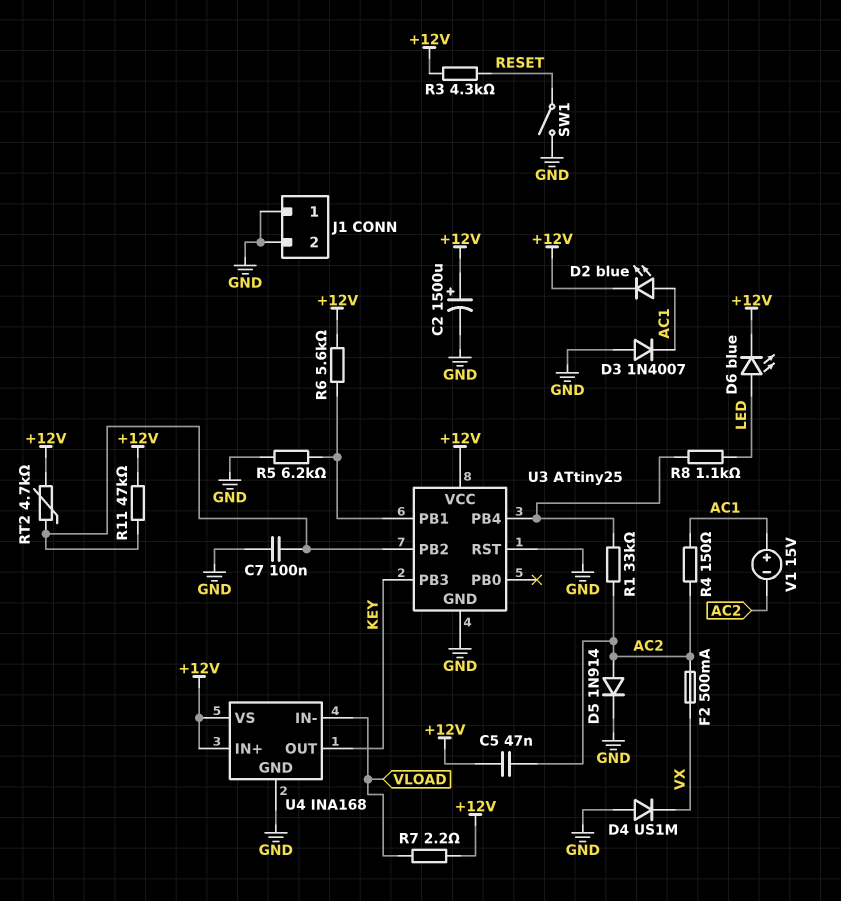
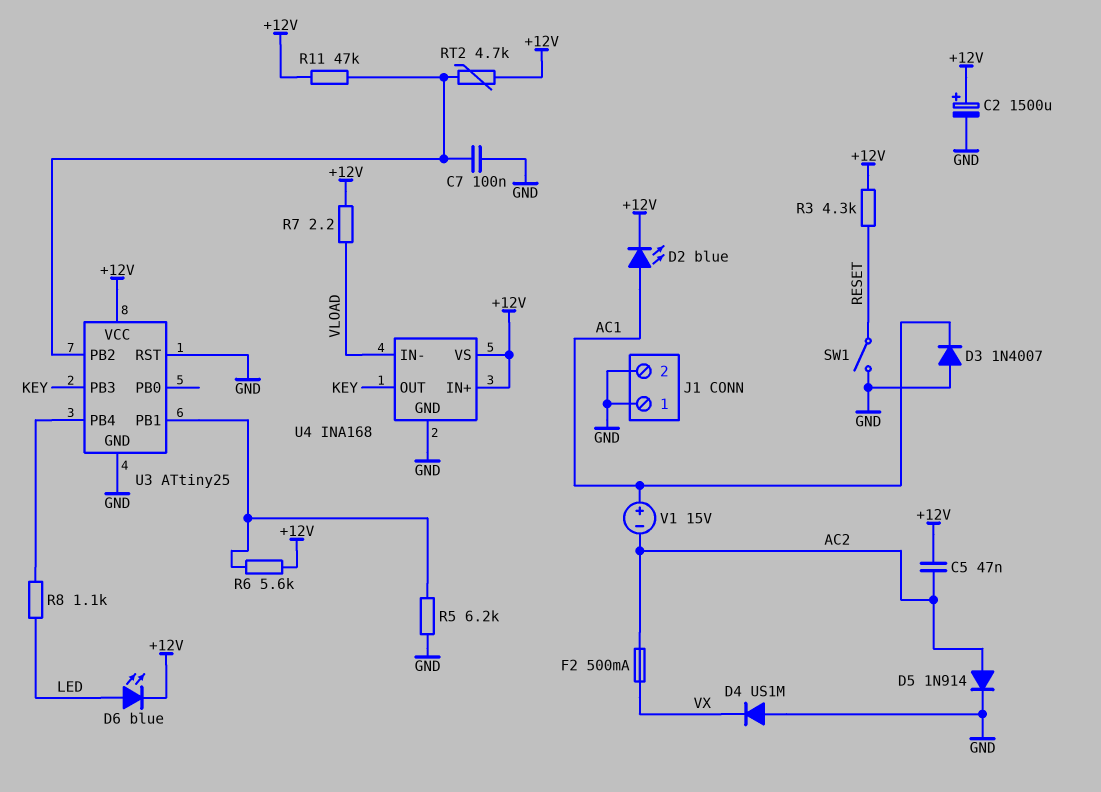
R1: 33k (AC2, U3/PB4) -> none
R4: 150 (AC1, AC2) -> none

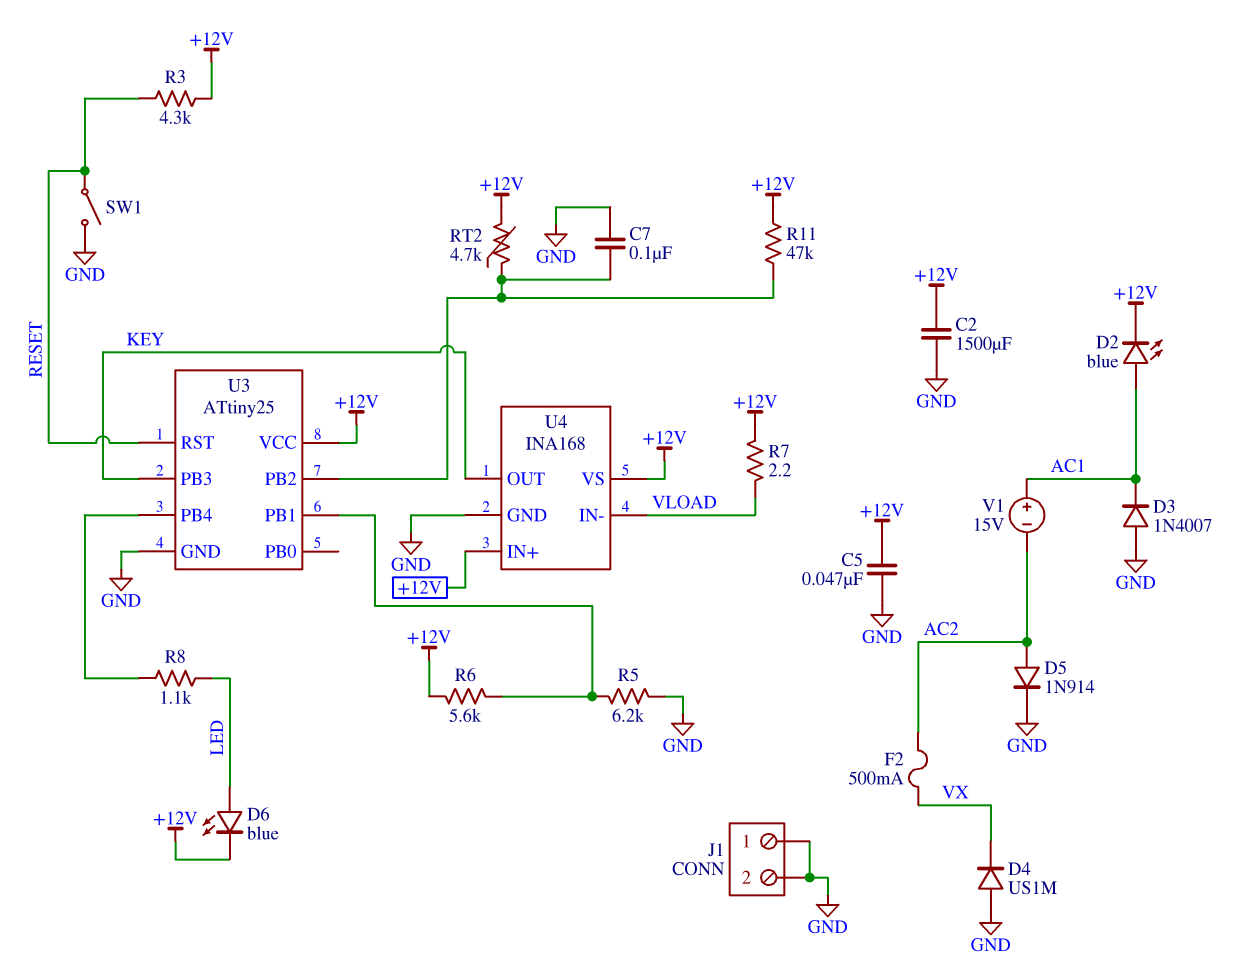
C2: 1500uF (plus +12V, minus GND) -> 1500uF (+12V, GND)
C5: 47nF (+12V, AC2) -> 47nF (+12V, GND)
U3 pin RST: GND -> RESET

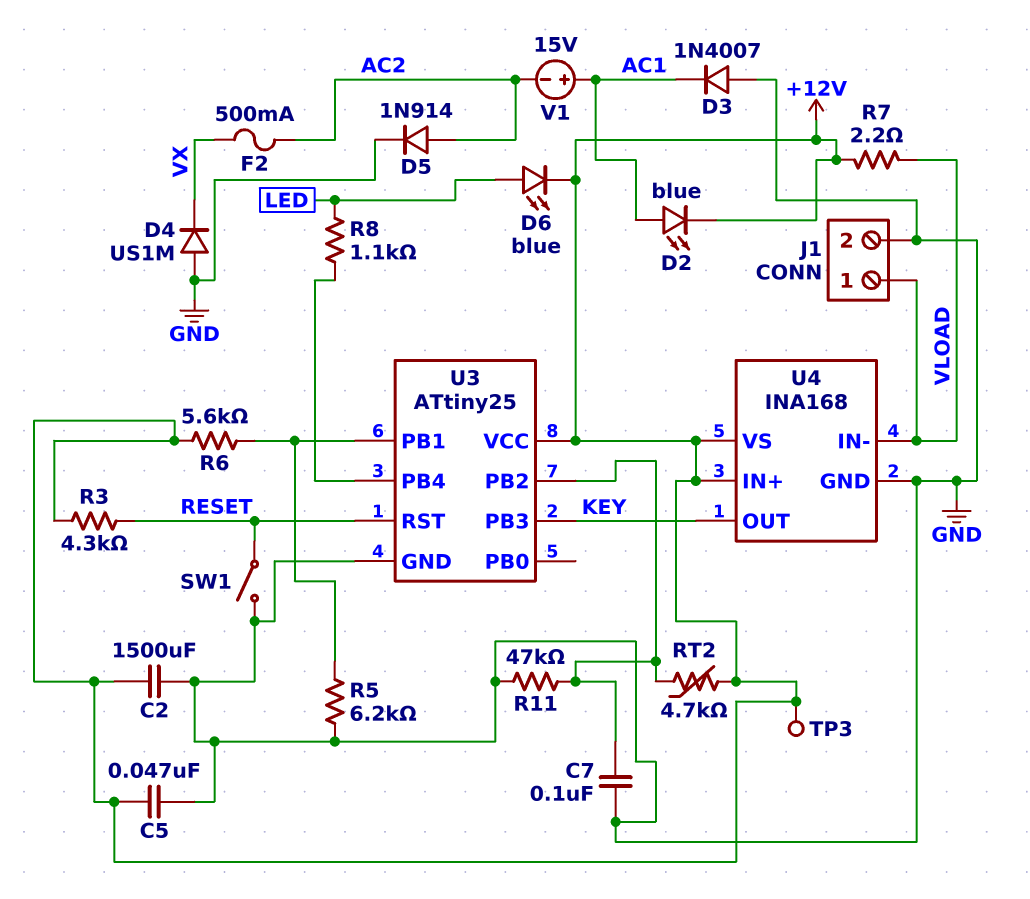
J1 pin 1: GND -> VLOAD
R11: 47k (+12V, U3/PB2) -> 47k (GND, U3/PB2)
TP3: none -> test point (+12V)

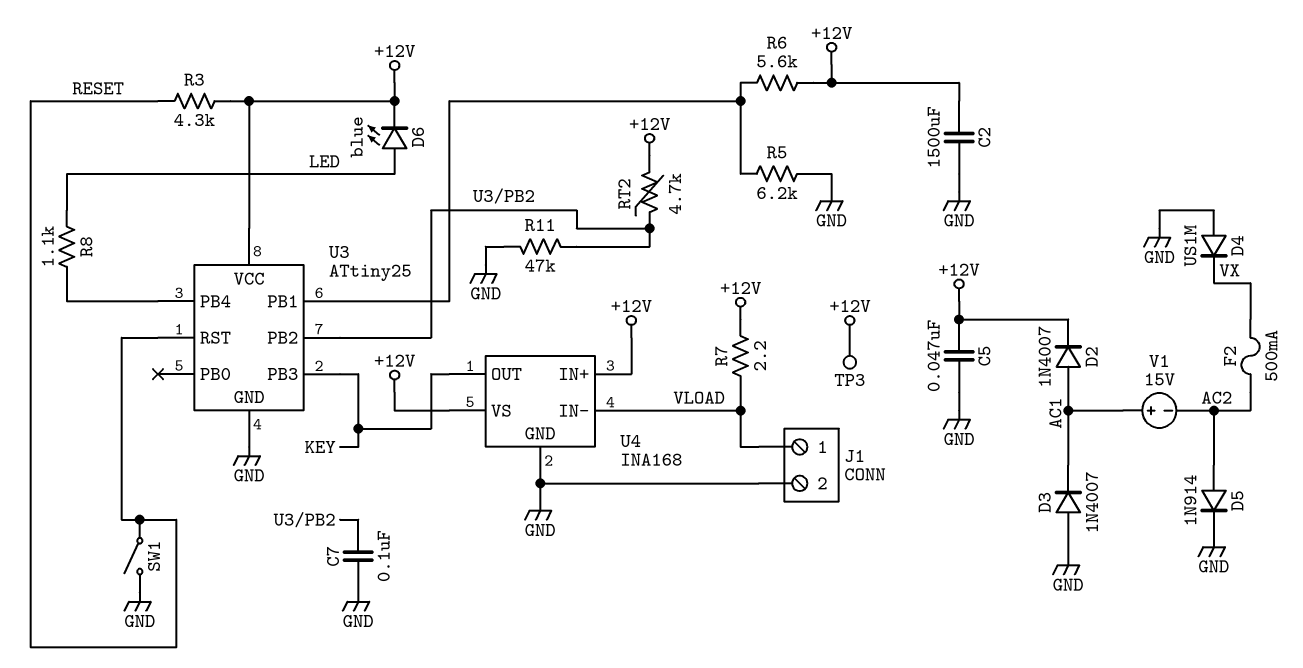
D2: LED blue (A AC1, K +12V) -> diode 1N4007 (A AC1, K +12V)

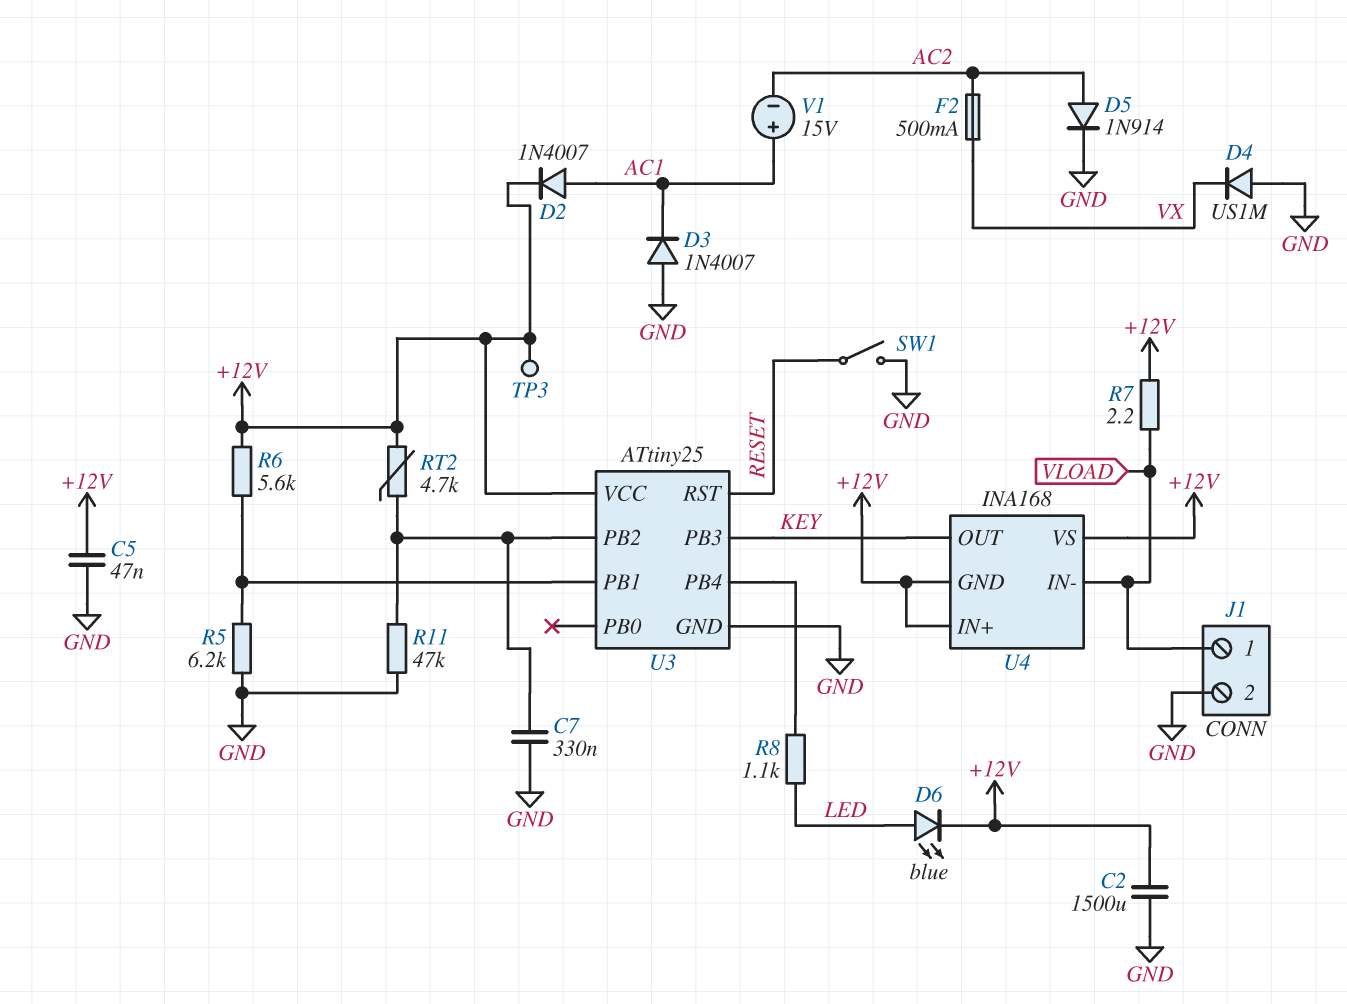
C7: 100nF (GND, U3/PB2) -> 330nF (GND, U3/PB2)
R3: 4.3k (+12V, RESET) -> none
U4 pin GND: GND -> +12V

